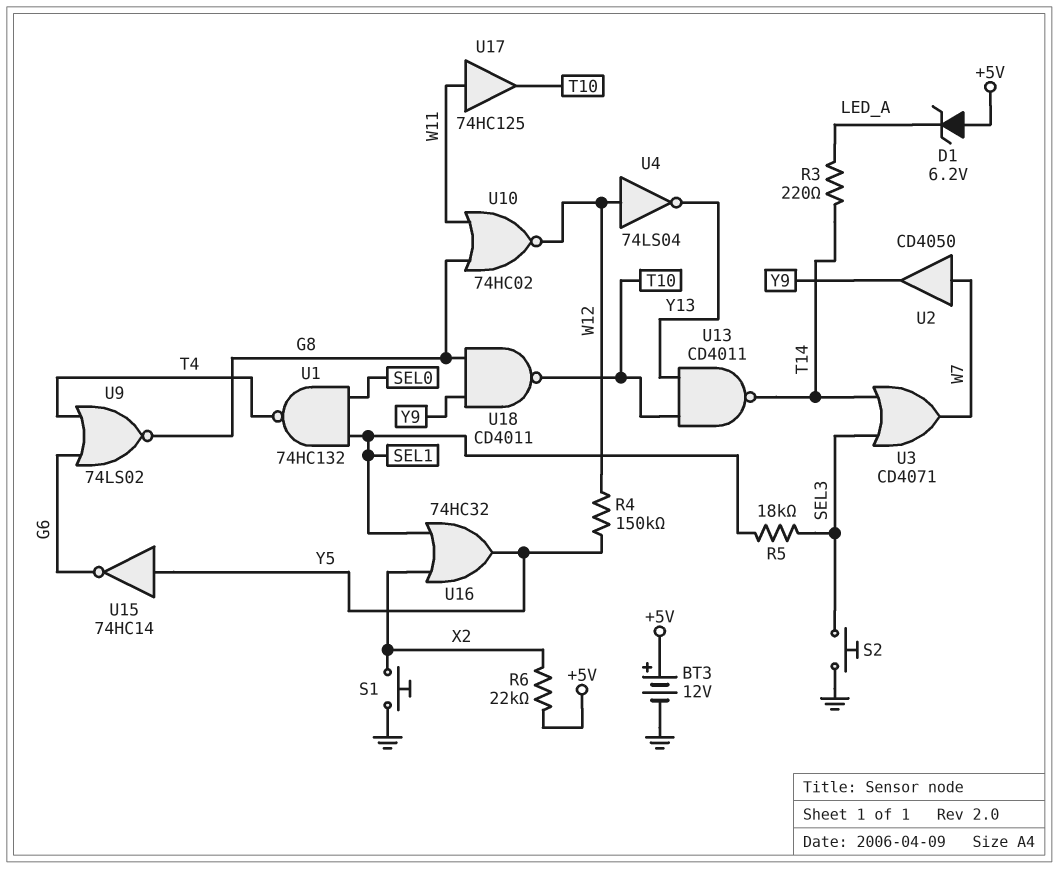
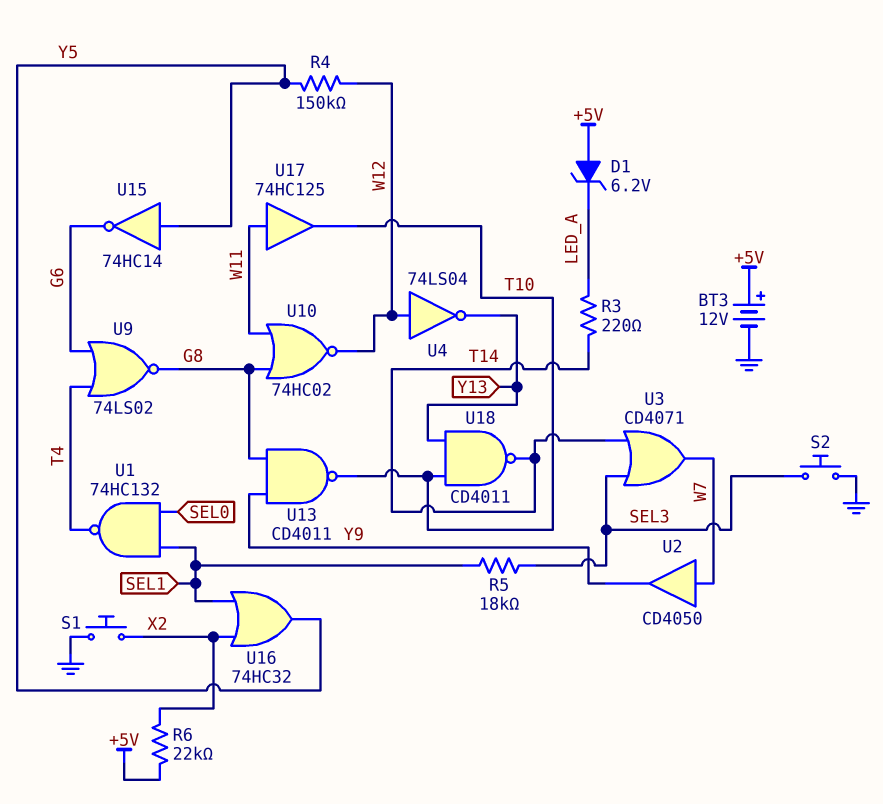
U13: NAND CD4011 (in T10, in Y13, out T14) -> NAND CD4011 (in G8, in Y9, out T10)
U18: NAND CD4011 (in G8, in Y9, out T10) -> NAND CD4011 (in T10, in Y13, out T14)

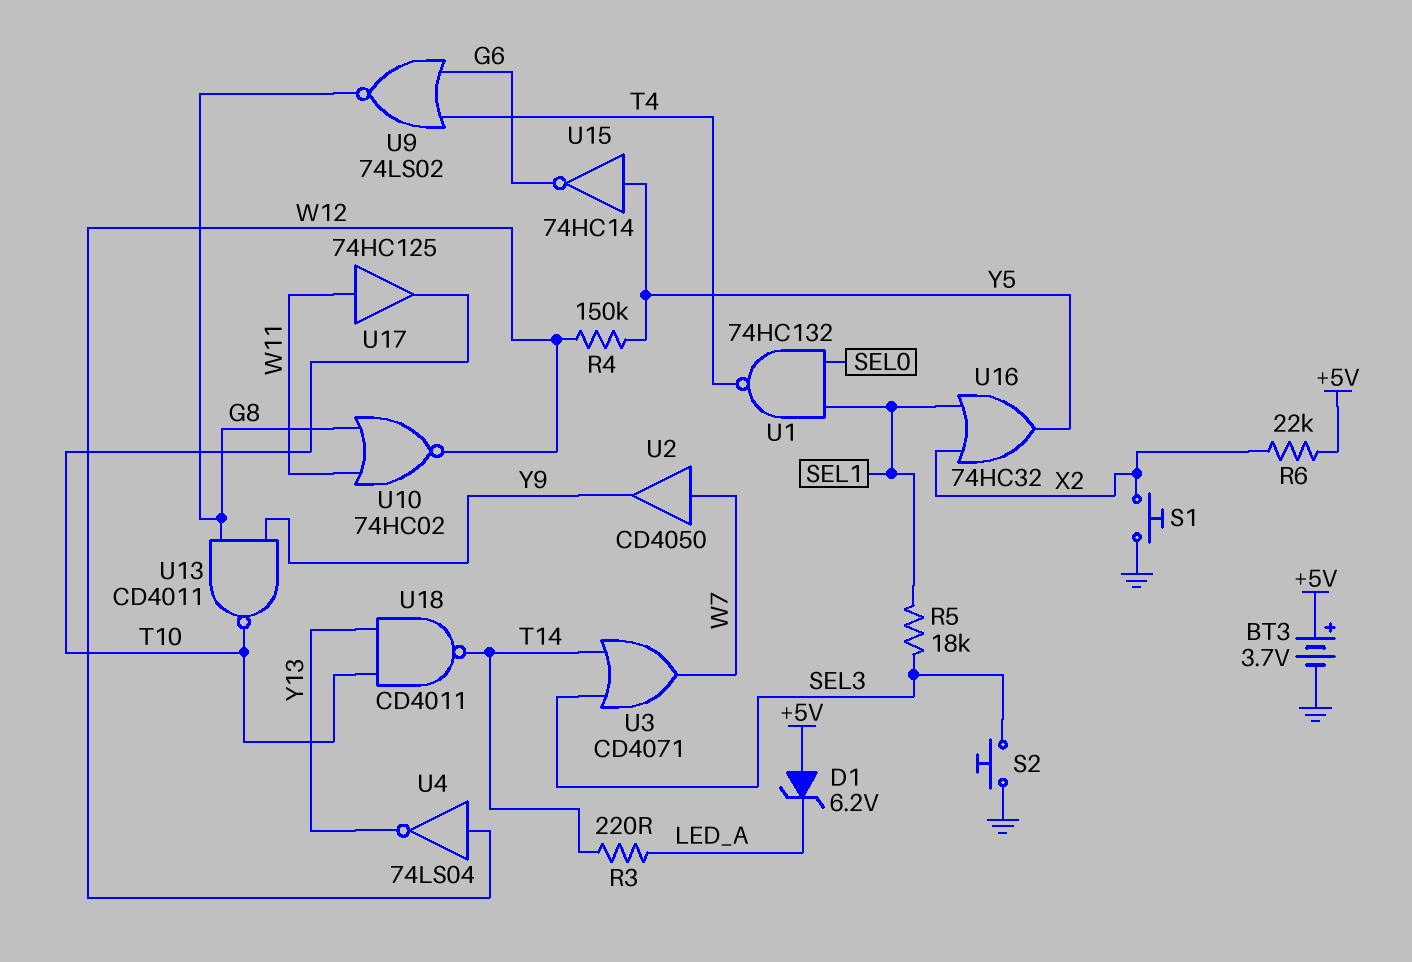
BT3: 12V (plus +5V, minus GND) -> 3.7V (plus +5V, minus GND)

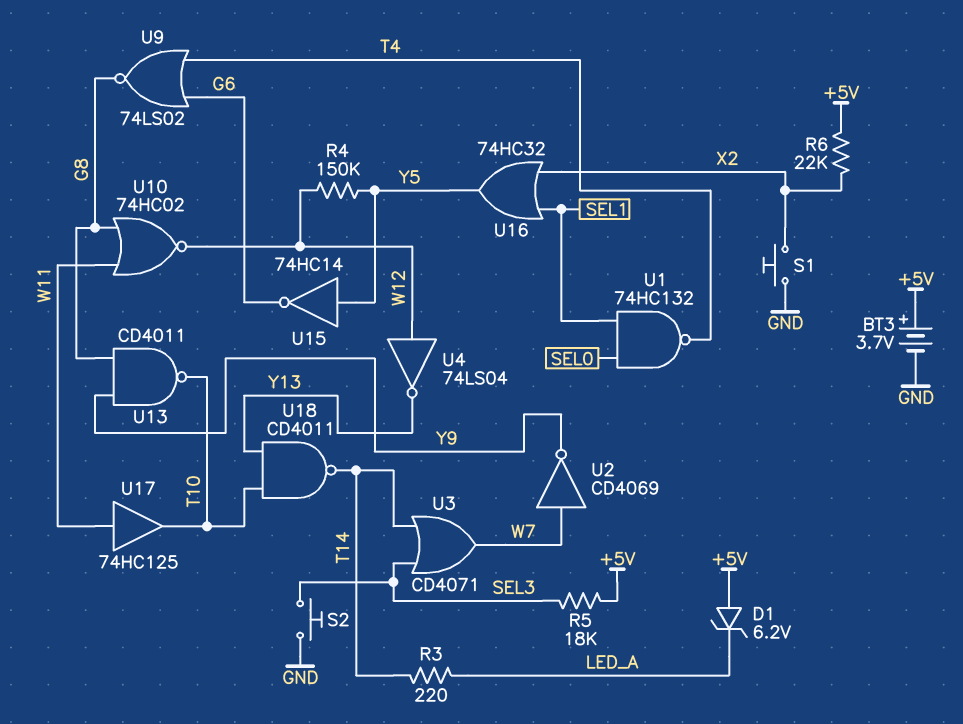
R5: 18k (SEL1, SEL3) -> 18k (+5V, SEL3)
U2: buffer CD4050 (in W7, out Y9) -> NOT CD4069 (in W7, out Y9)

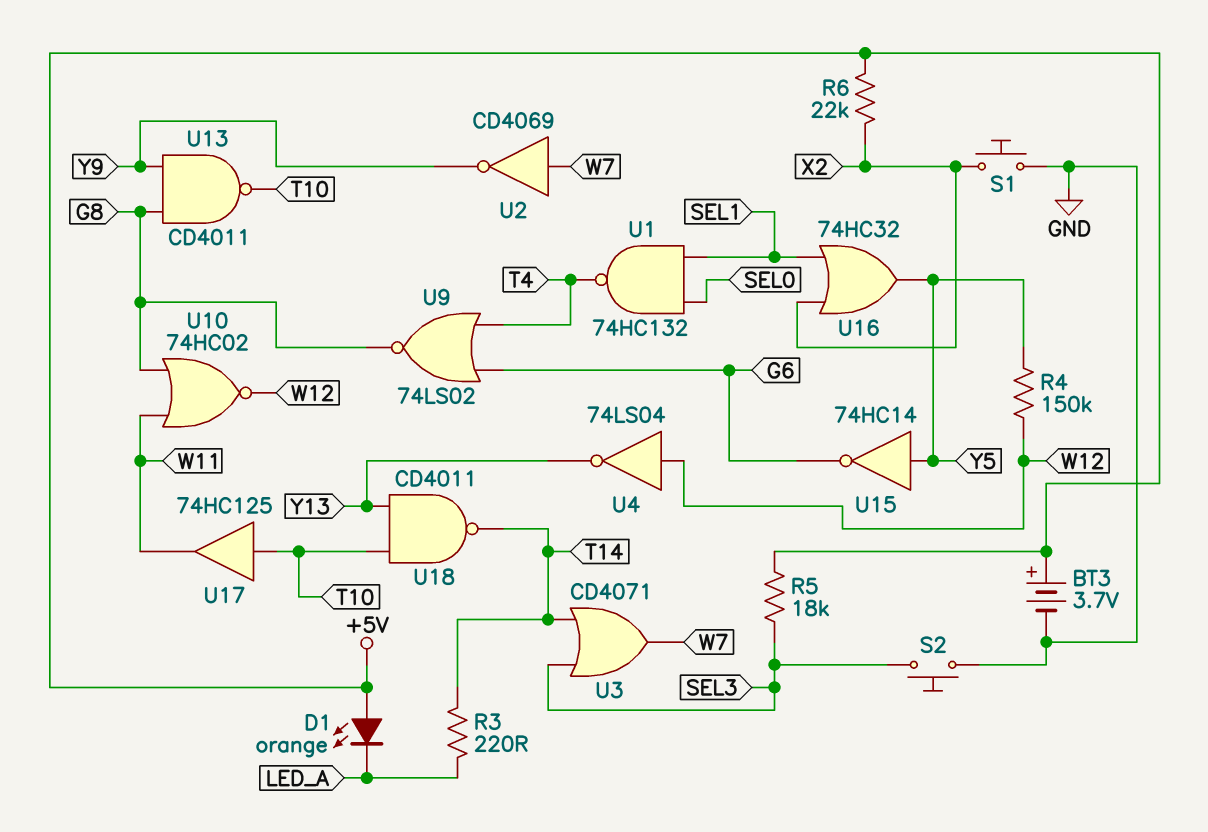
D1: zener 6.2V (A +5V, K LED_A) -> LED orange (A +5V, K LED_A)
U17: buffer 74HC125 (in W11, out T10) -> buffer 74HC125 (in T10, out W11)

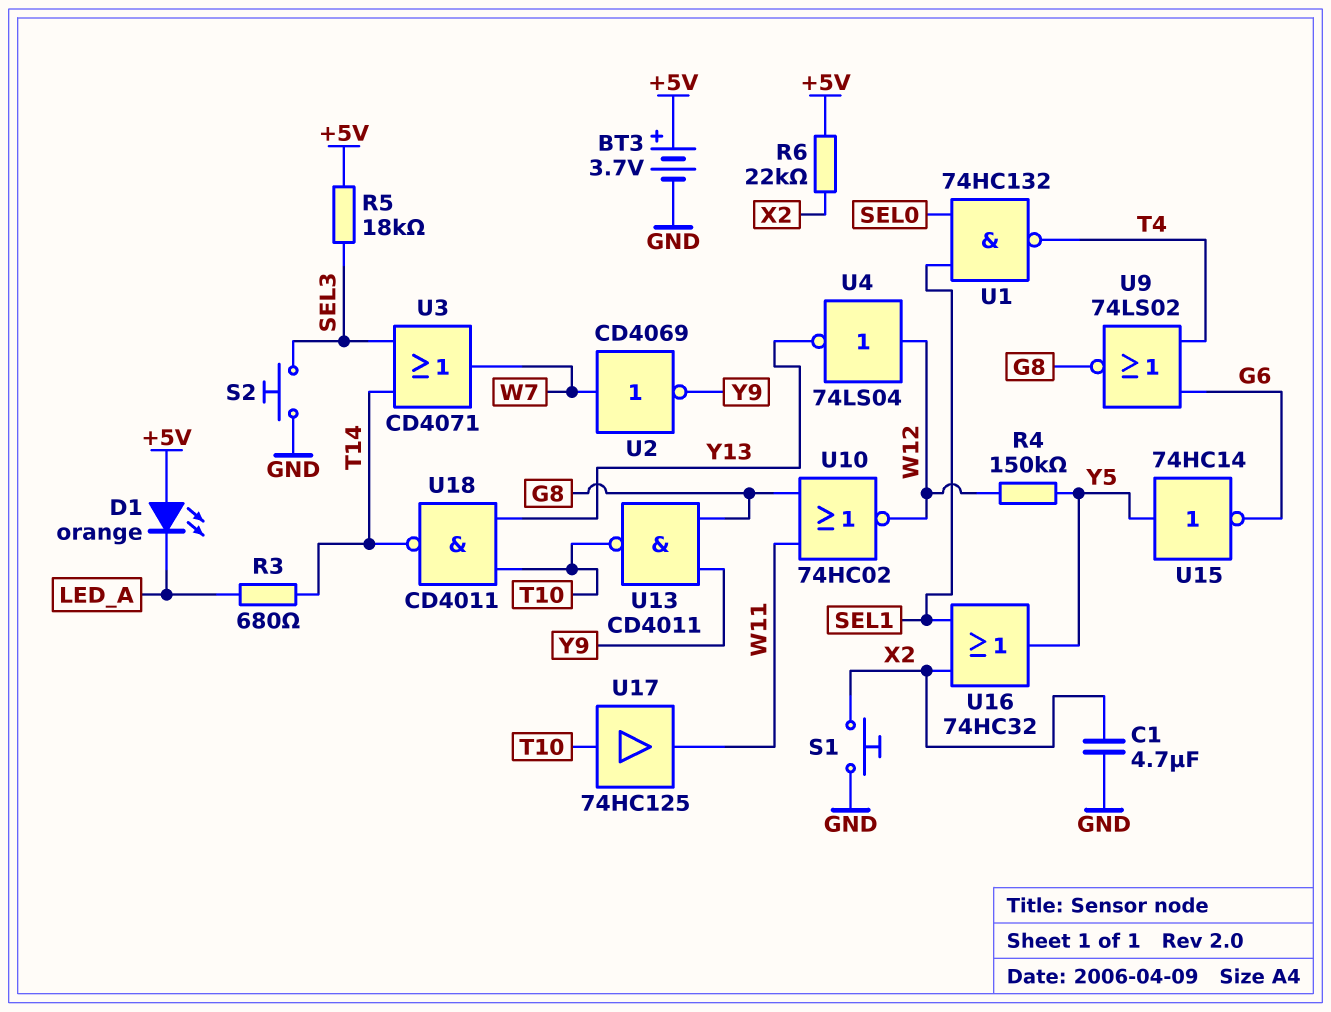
C1: none -> 4.7uF (GND, X2)
R3: 220 (LED_A, T14) -> 680 (LED_A, T14)

